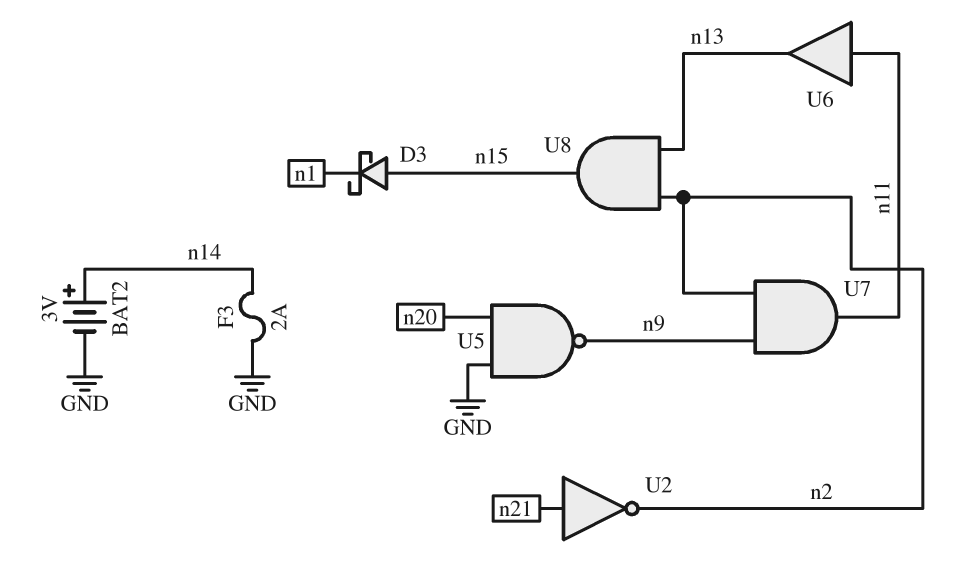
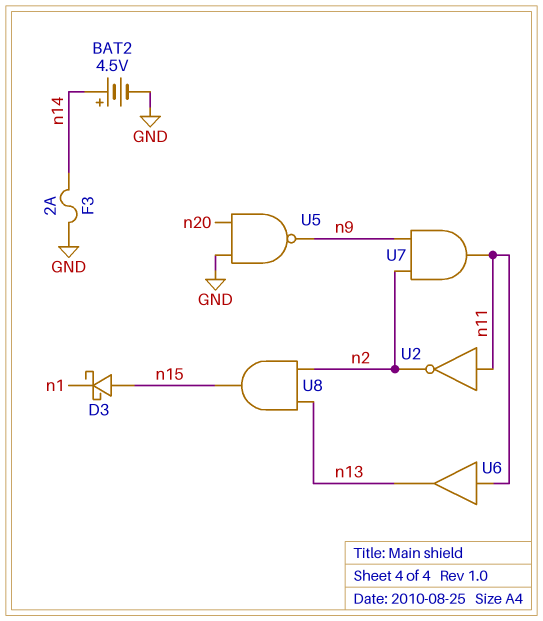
BAT2: 3V (plus n14, minus GND) -> 4.5V (plus n14, minus GND)
U2: NOT (in n21, out n2) -> NOT (in n11, out n2)

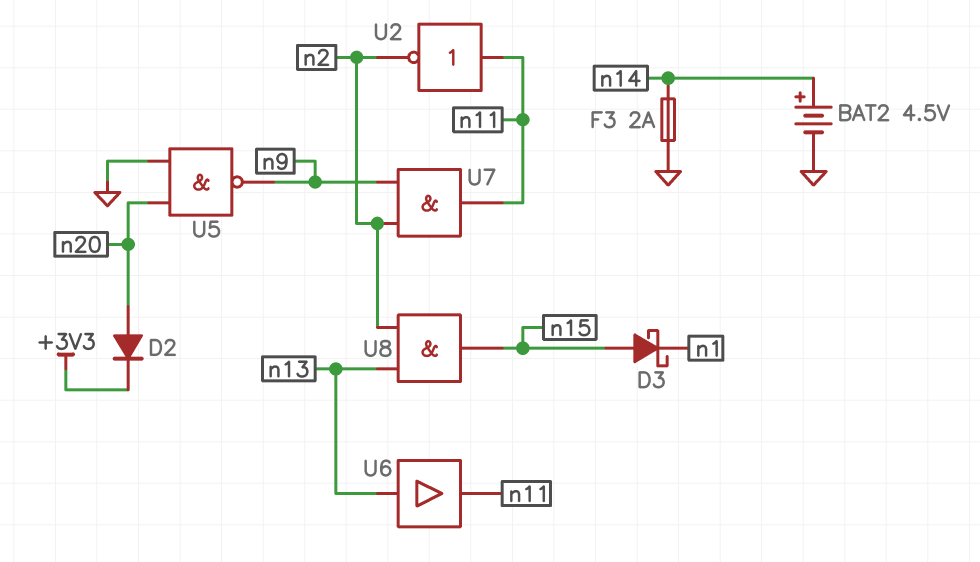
D2: none -> diode (A n20, K +3V3)
U6: buffer (in n11, out n13) -> buffer (in n13, out n11)

